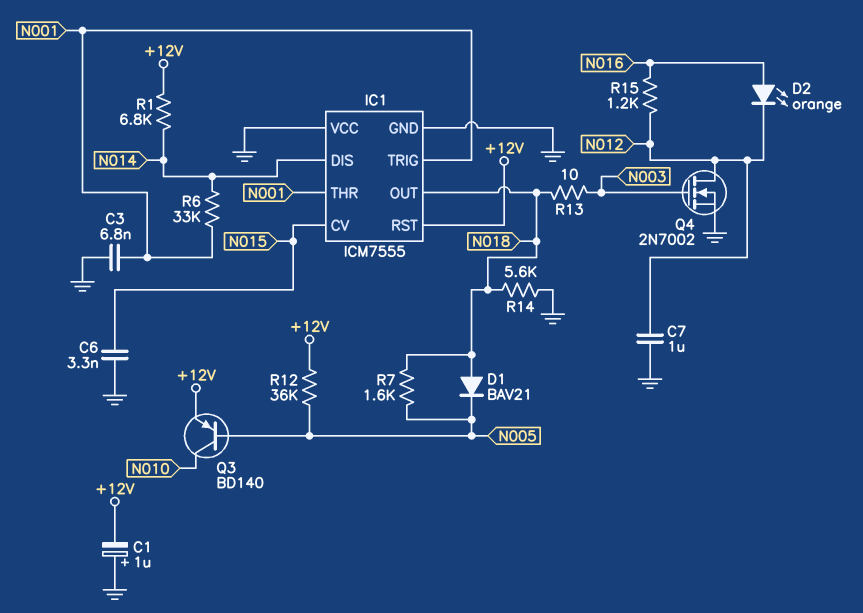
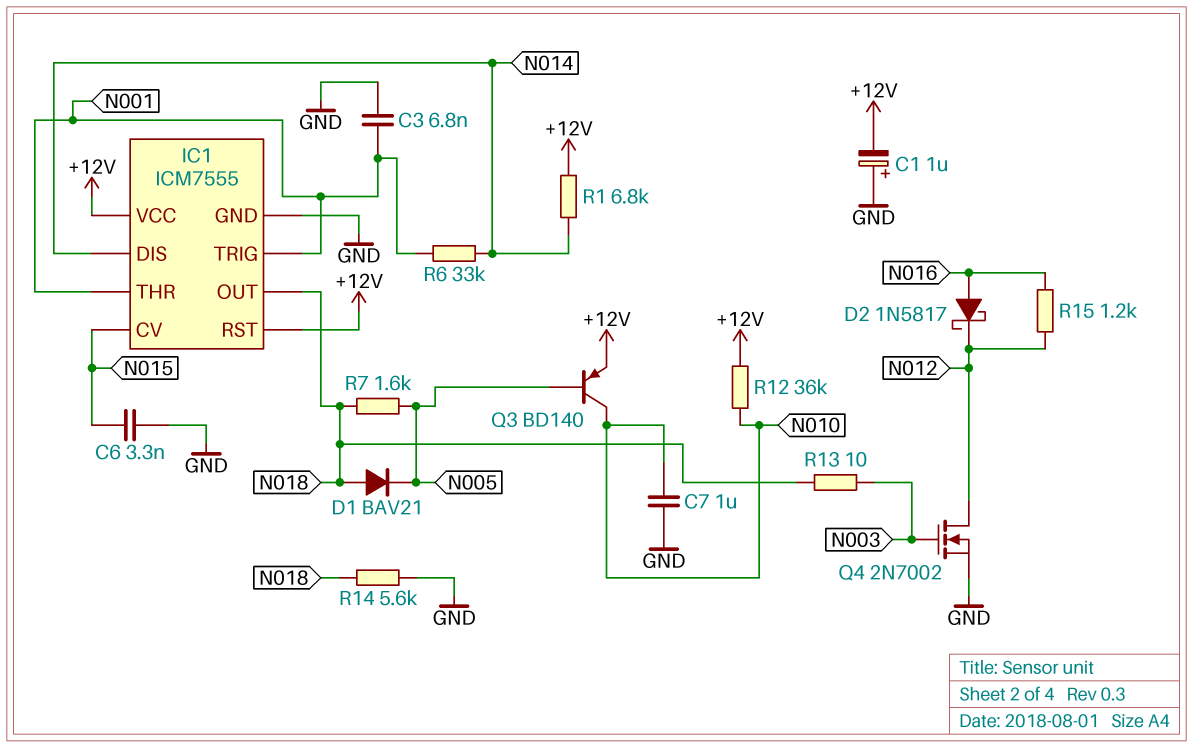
C7: 1uF (GND, N012) -> 1uF (GND, N010)
D2: LED orange (A N016, K N012) -> schottky 1N5817 (A N016, K N012)
IC1 pin VCC: GND -> +12V
R12: 36k (+12V, N005) -> 36k (+12V, N010)

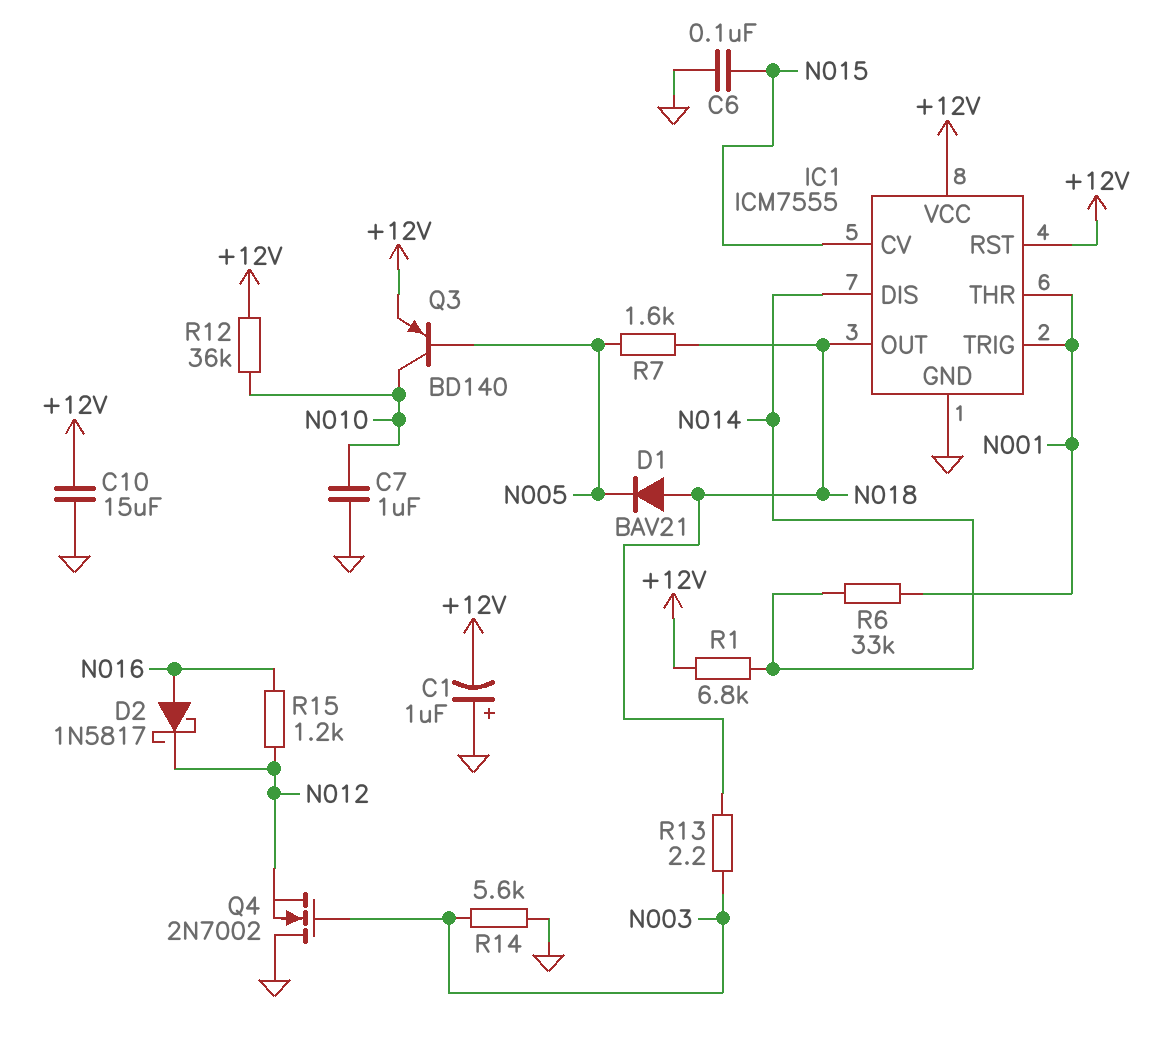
C3: 6.8nF (GND, N001) -> none
C6: 3.3nF (GND, N015) -> 100nF (GND, N015)
C10: none -> 15uF (+12V, GND)
Q4: NMOS 2N7002 (G N003, D N012, S GND) -> NMOS 2N7002 (G N003, D GND, S N012)
R13: 10 (N003, N018) -> 2.2 (N003, N018)
R14: 5.6k (GND, N018) -> 5.6k (GND, N003)

